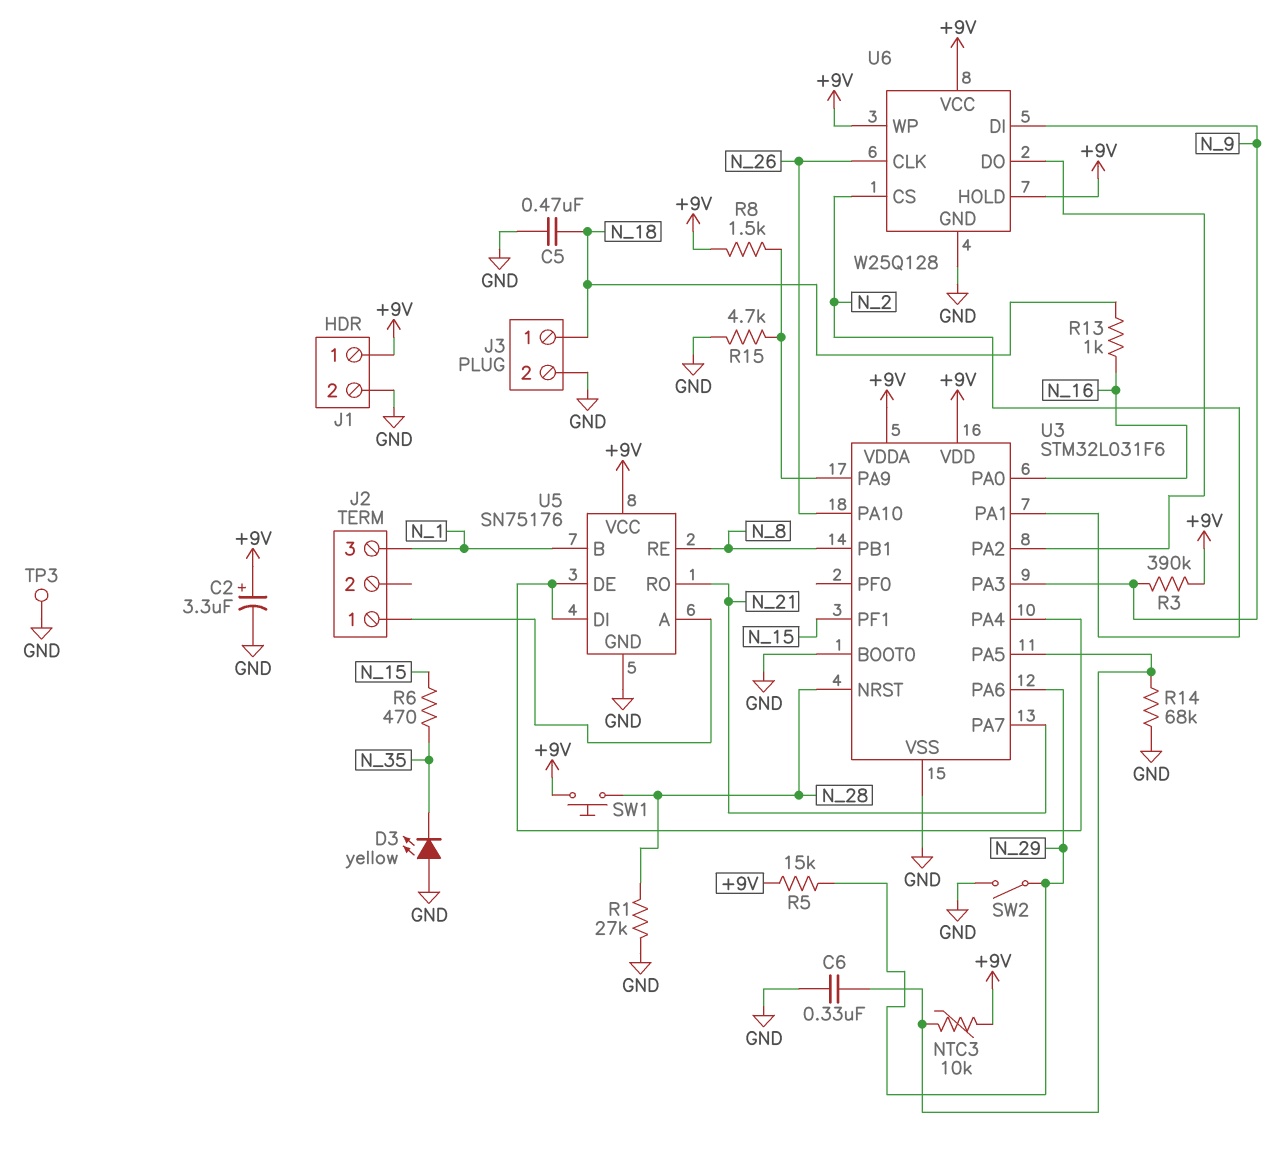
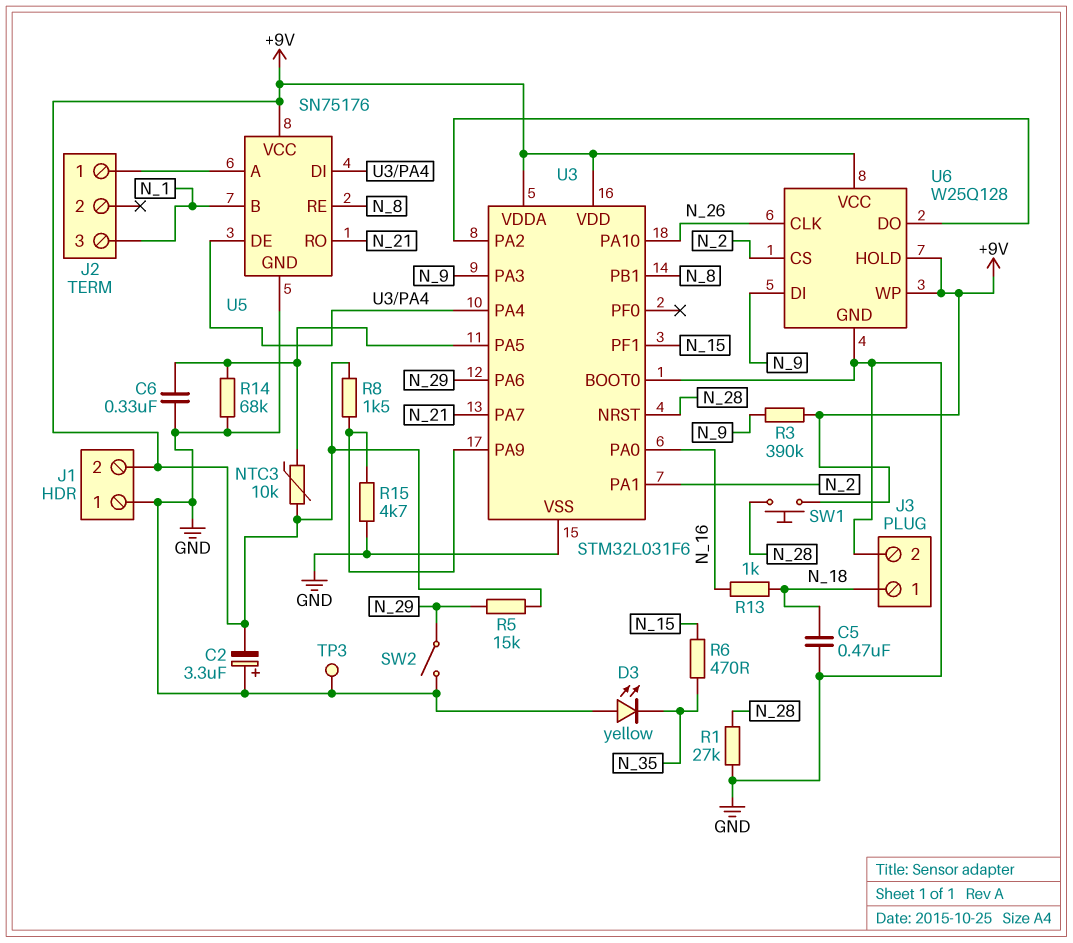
C2: 3.3uF (plus +9V, minus GND) -> 3.3uF (plus GND, minus +9V)
J1 pin 1: +9V -> GND
J1 pin 2: GND -> +9V

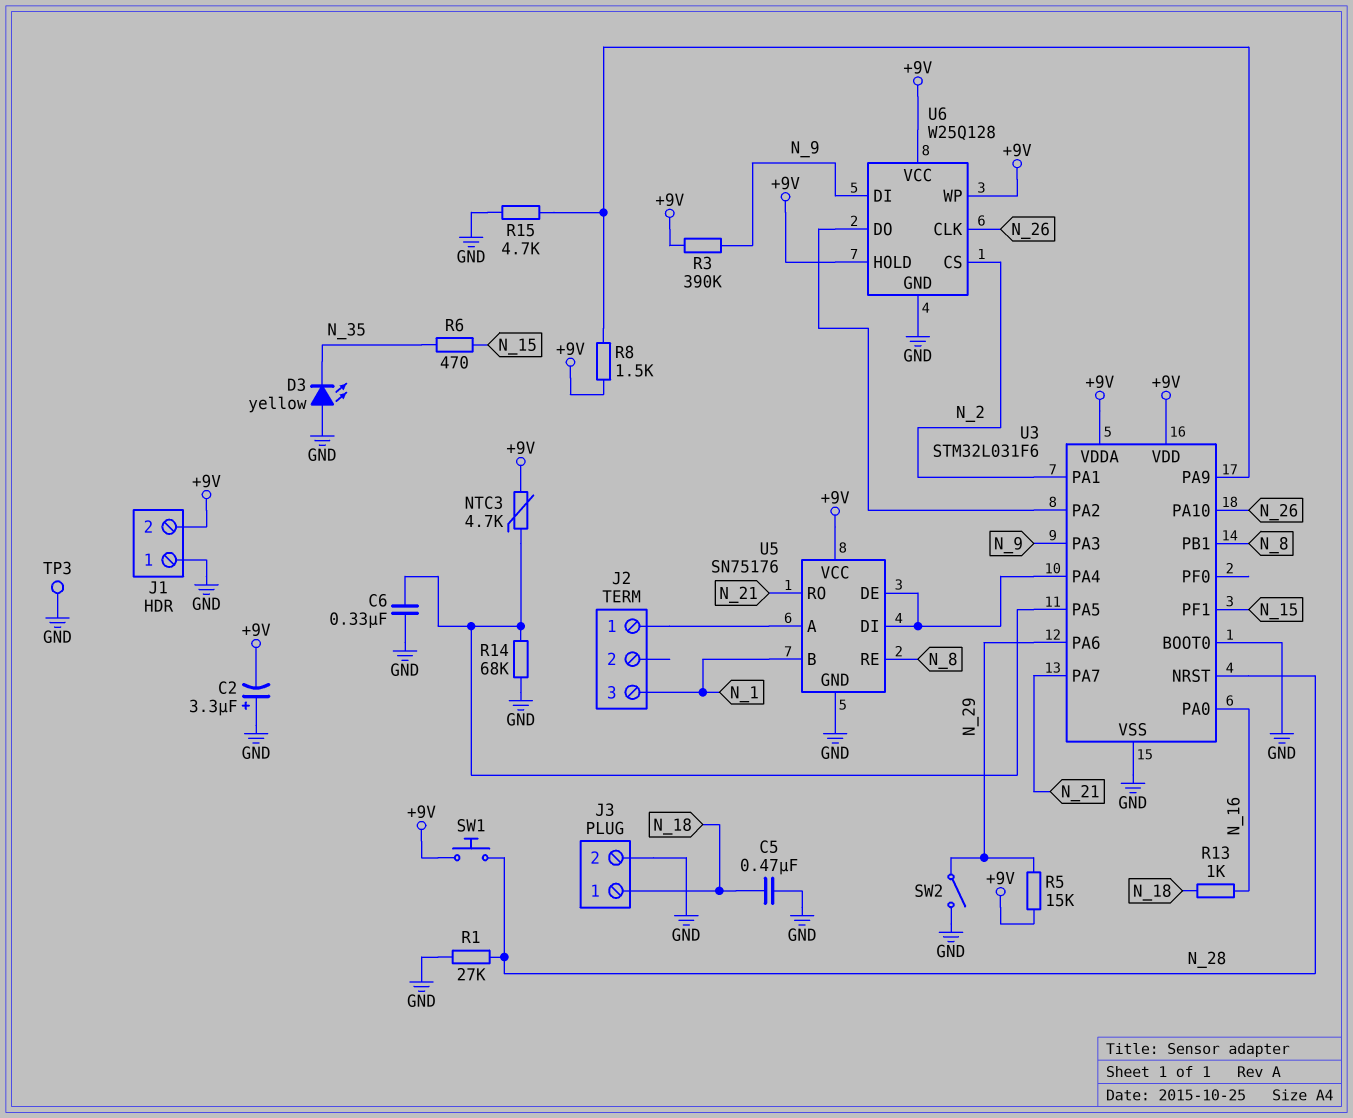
NTC3: 10k (+9V, U3/PA5) -> 4.7k (+9V, U3/PA5)

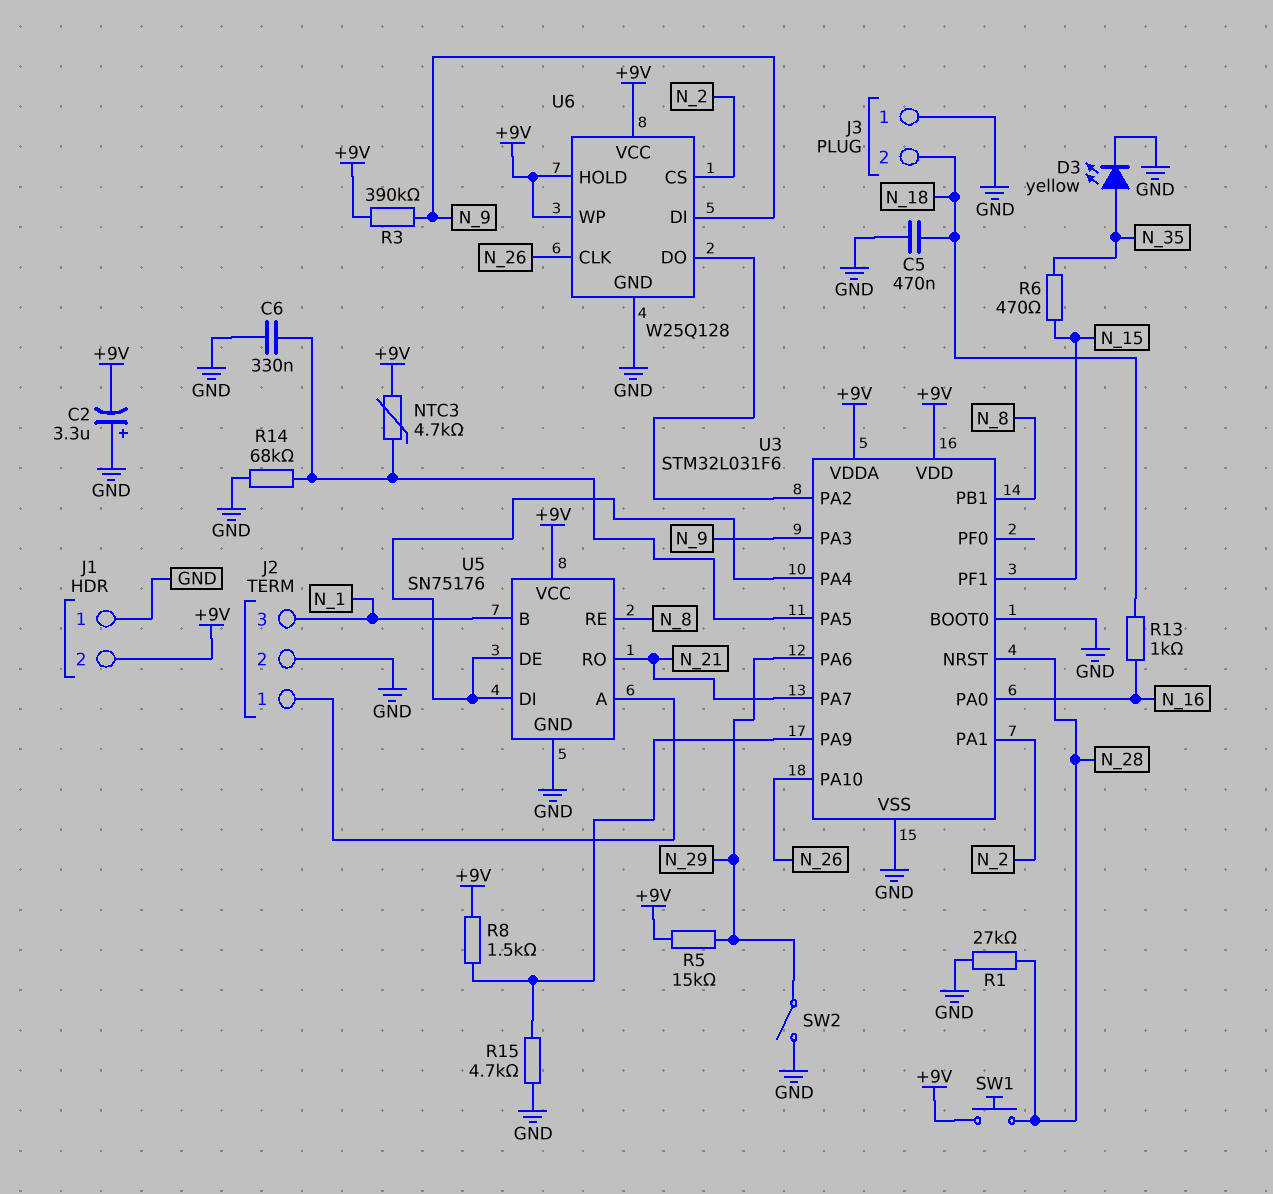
D3: LED yellow (A GND, K N_35) -> LED yellow (A N_35, K GND)
J2 pin 2: none -> GND
J3 pin 1: N_18 -> GND
J3 pin 2: GND -> N_18
TP3: test point (GND) -> none

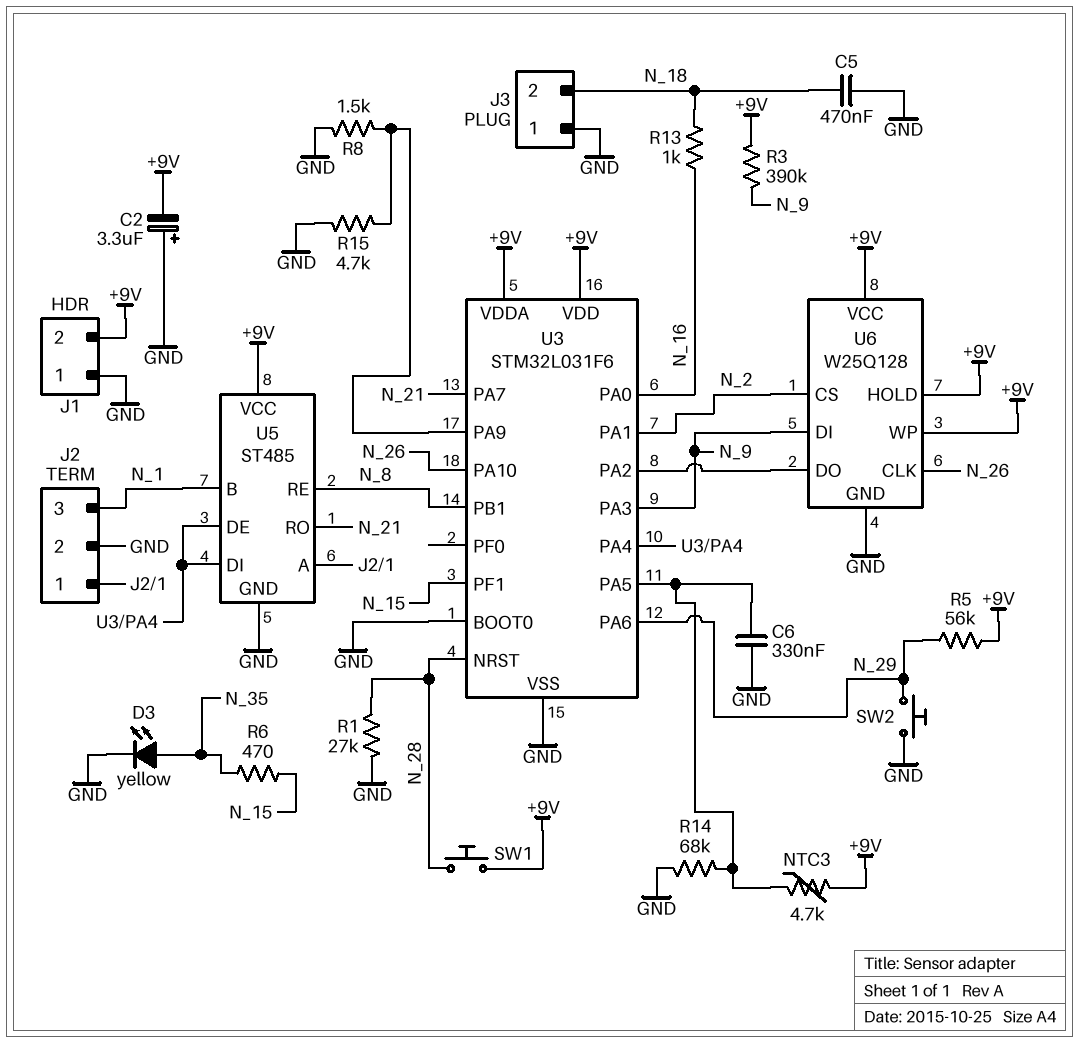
R5: 15k (+9V, N_29) -> 56k (+9V, N_29)
R8: 1.5k (+9V, U3/PA9) -> 1.5k (GND, U3/PA9)
SW2: switch (GND, N_29) -> button (GND, N_29)
U5: SN75176 -> ST485

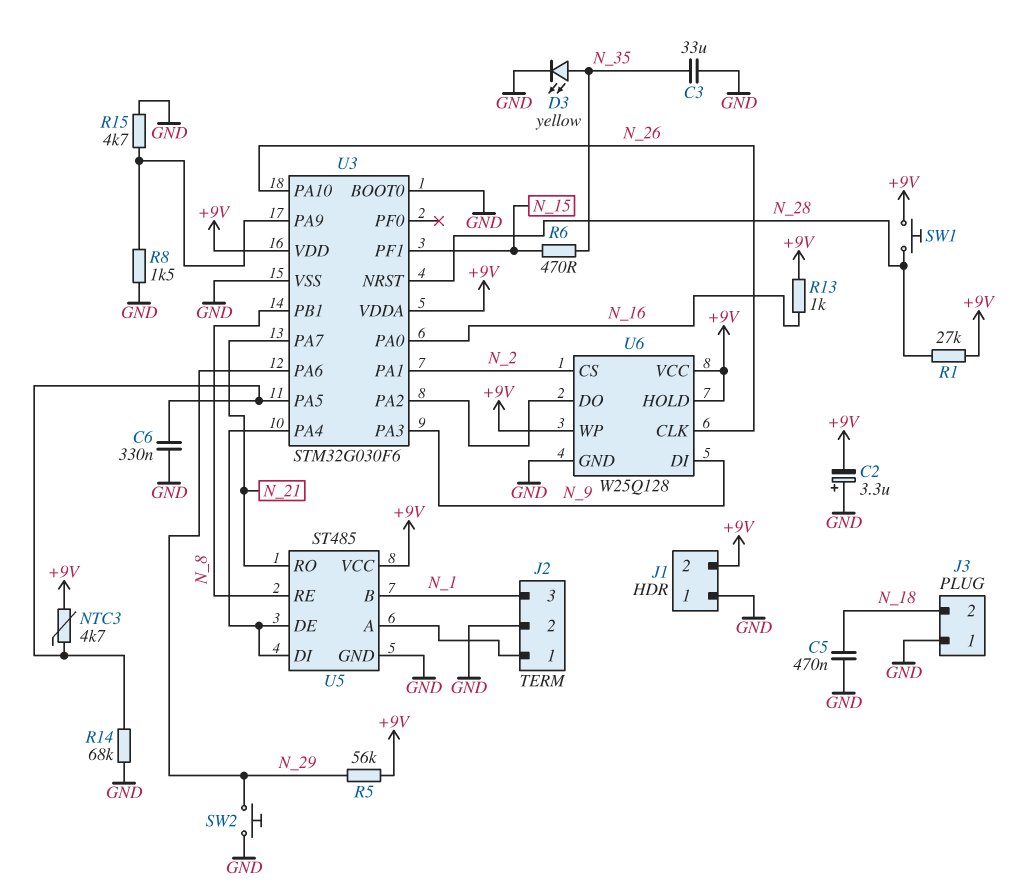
C3: none -> 33uF (GND, N_35)
R1: 27k (GND, N_28) -> 27k (+9V, N_28)
R3: 390k (+9V, N_9) -> none
R13: 1k (N_16, N_18) -> 1k (+9V, N_16)
U3: STM32L031F6 -> STM32G030F6

